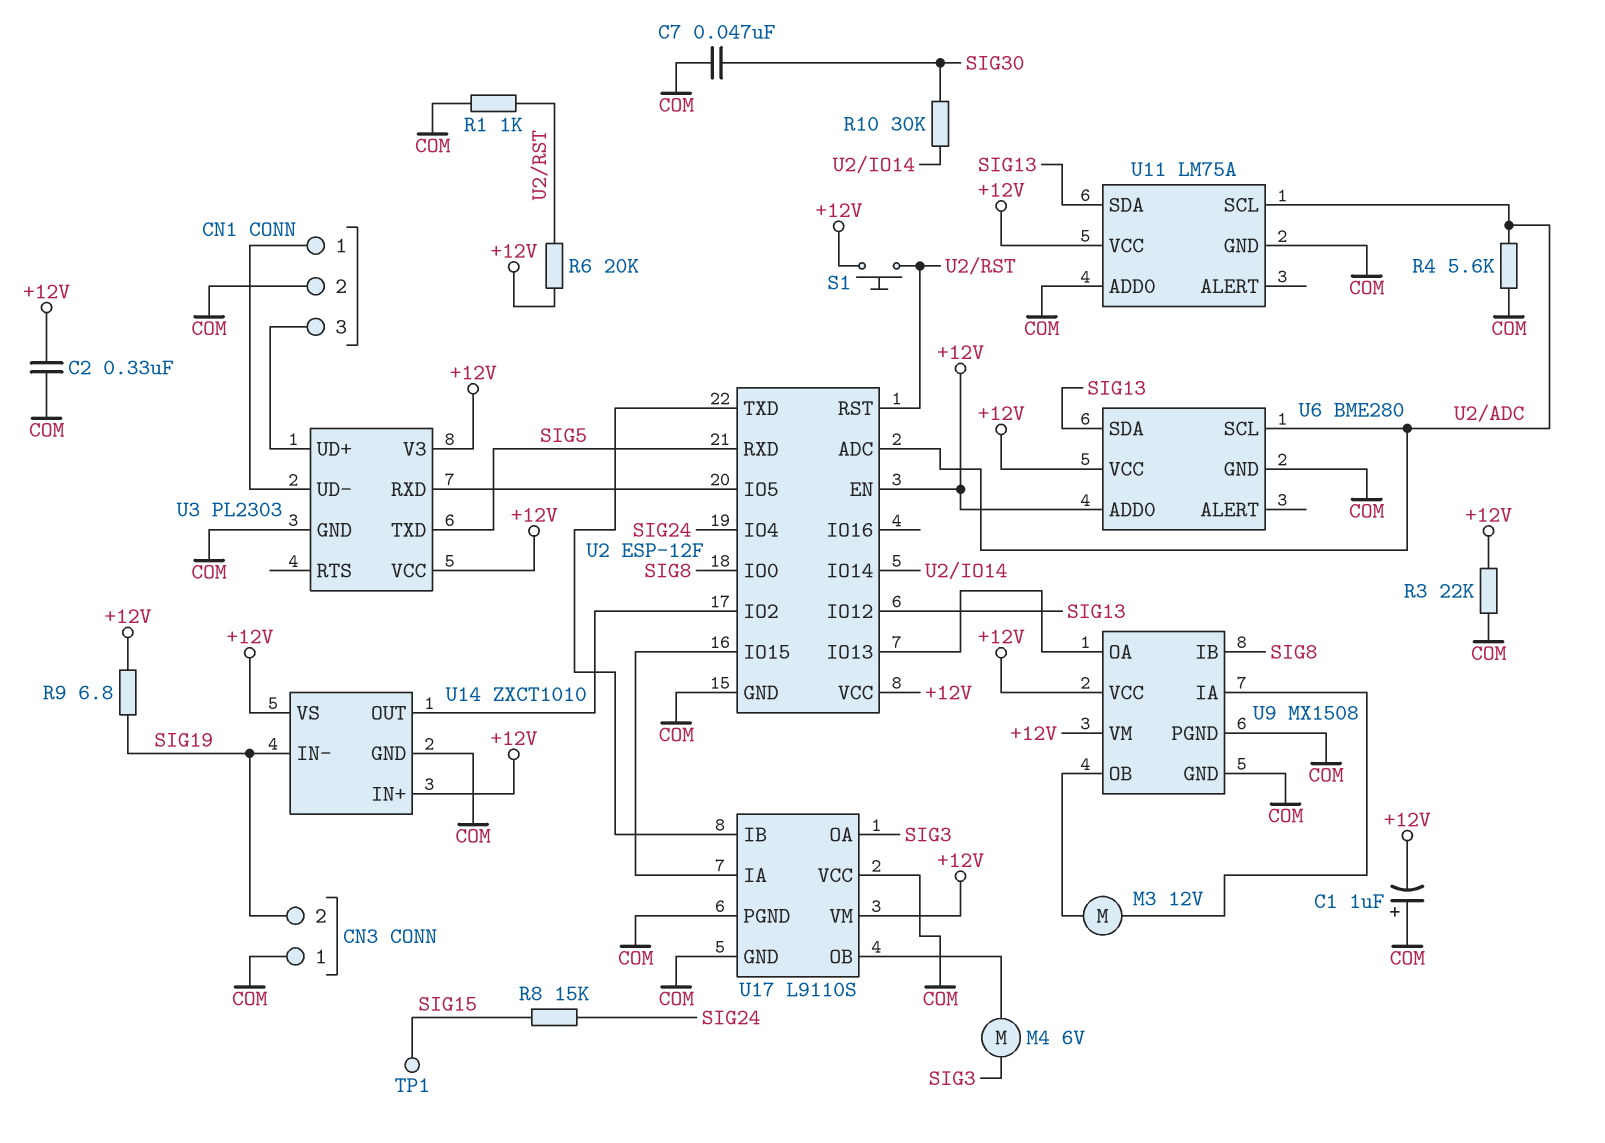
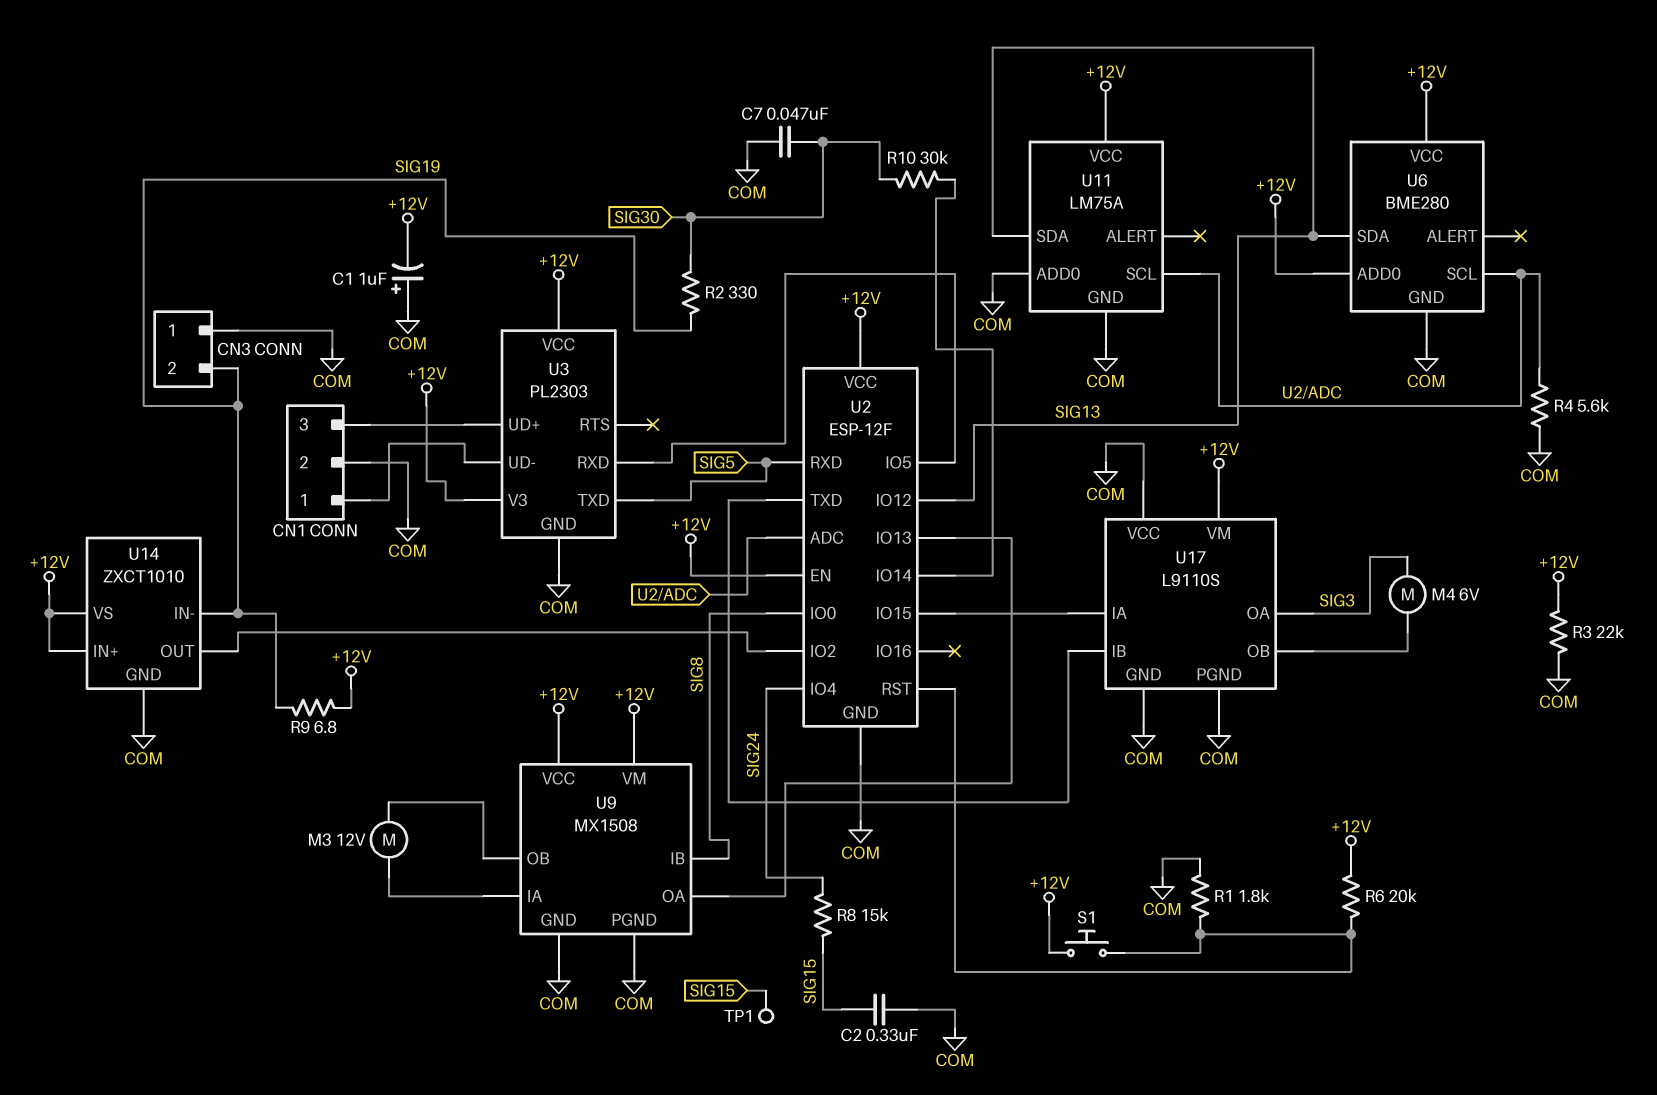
C2: 330nF (+12V, COM) -> 330nF (COM, SIG15)
R1: 1k (COM, U2/RST) -> 1.8k (COM, U2/RST)
R2: none -> 330 (SIG19, SIG30)

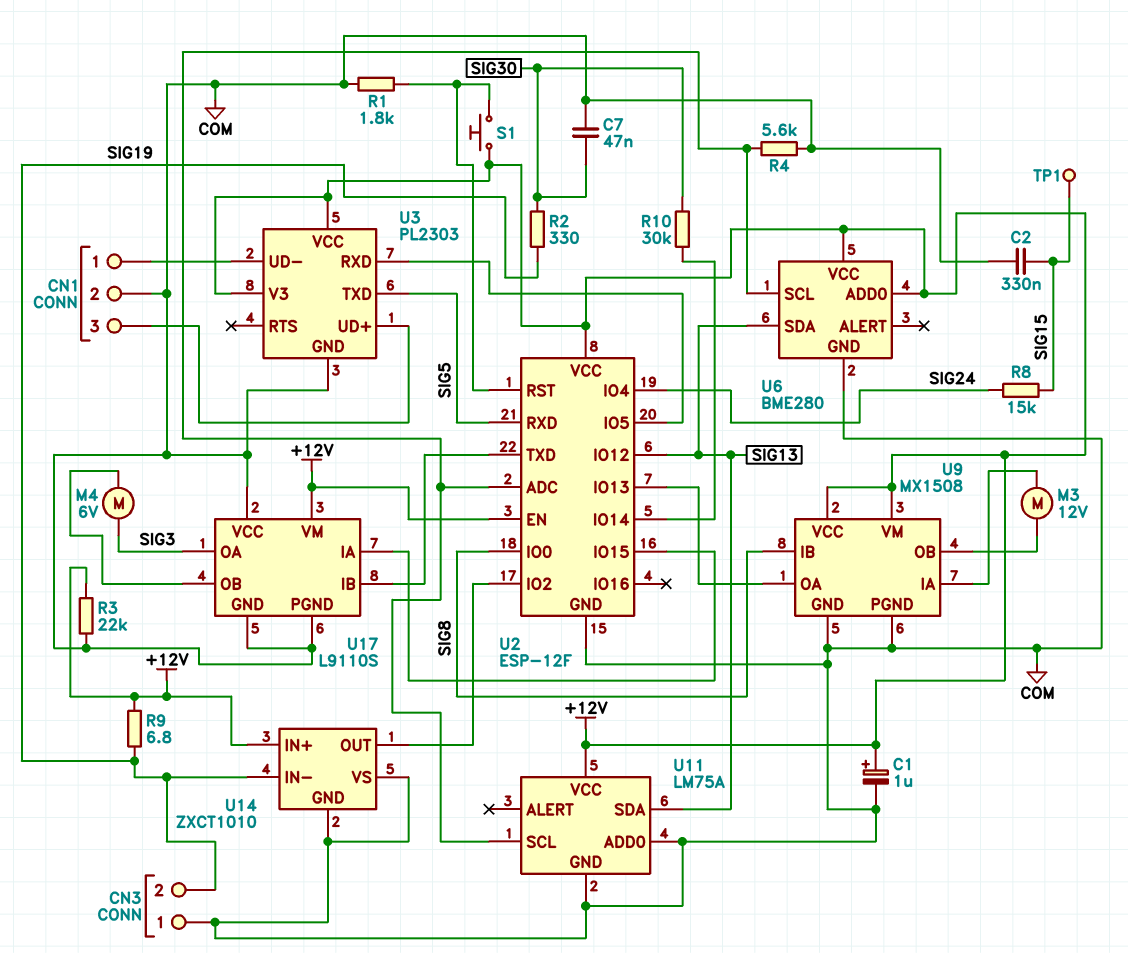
C1: 1uF (plus COM, minus +12V) -> 1uF (plus +12V, minus COM)
R6: 20k (+12V, U2/RST) -> none
U14 pin VS: +12V -> COM

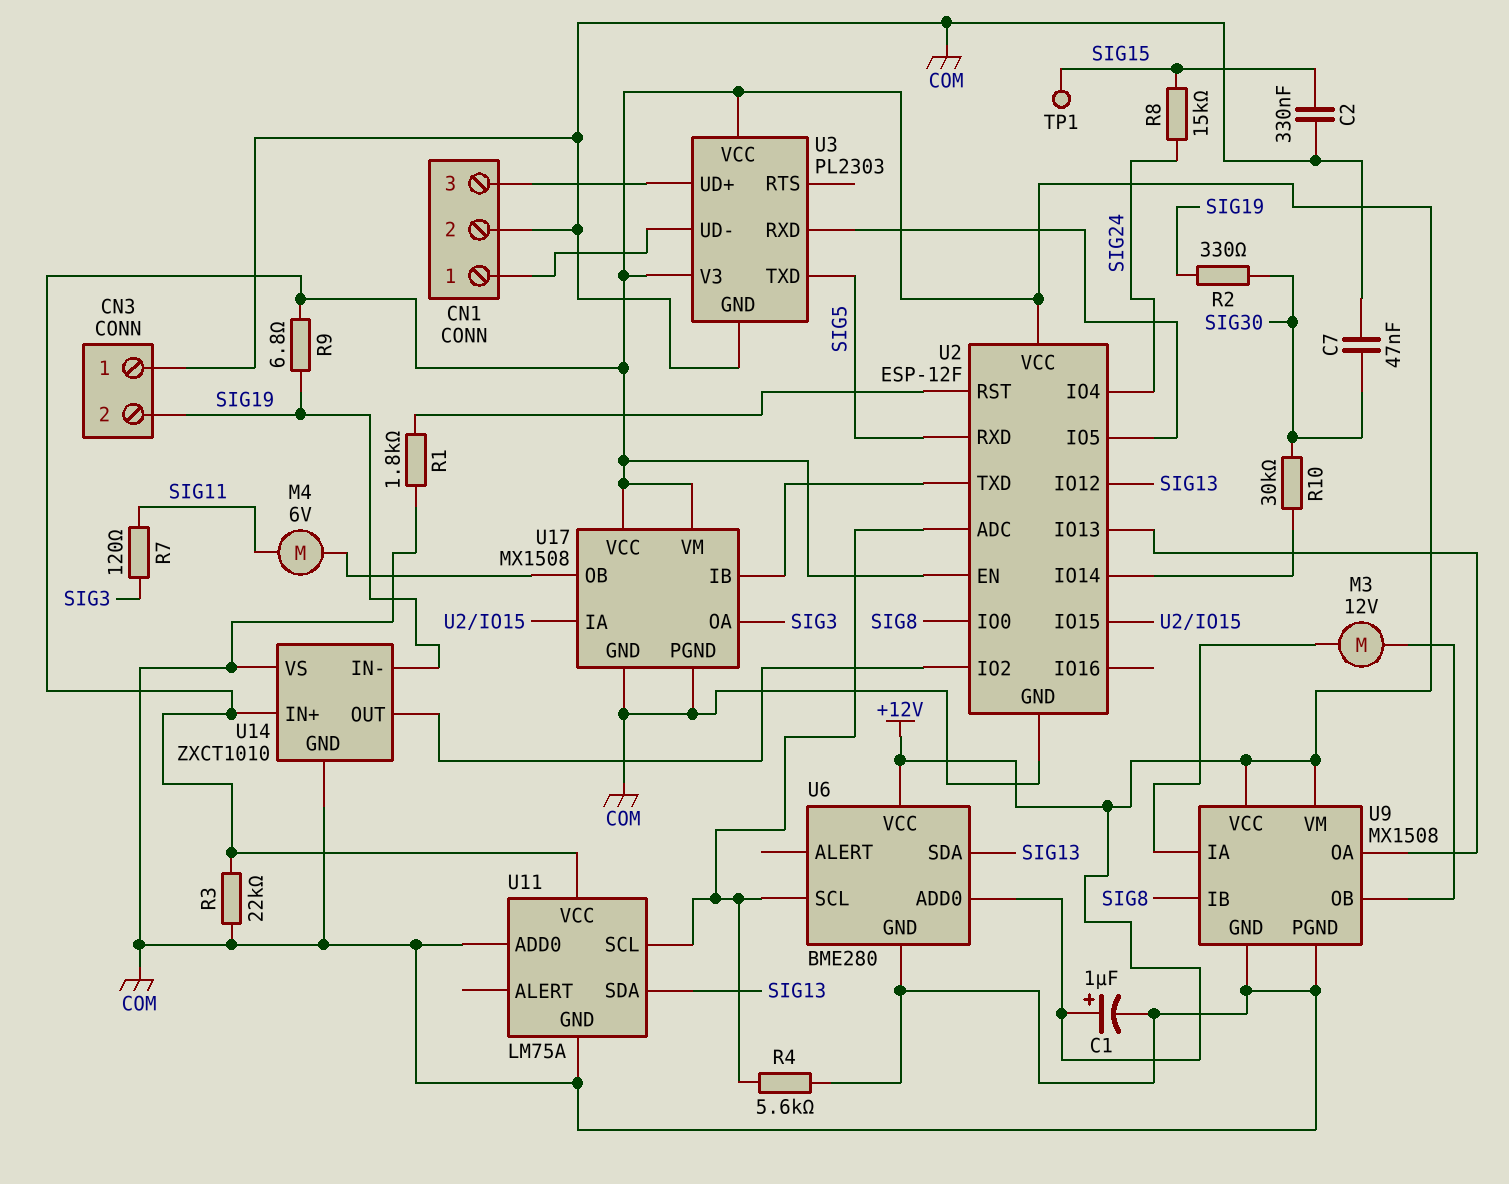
M4: motor 6V (SIG3, U17/OB) -> motor 6V (SIG11, U17/OB)
R7: none -> 120 (SIG3, SIG11)
S1: button (+12V, U2/RST) -> none
U17: L9110S -> MX1508
U17 pin VCC: COM -> +12V

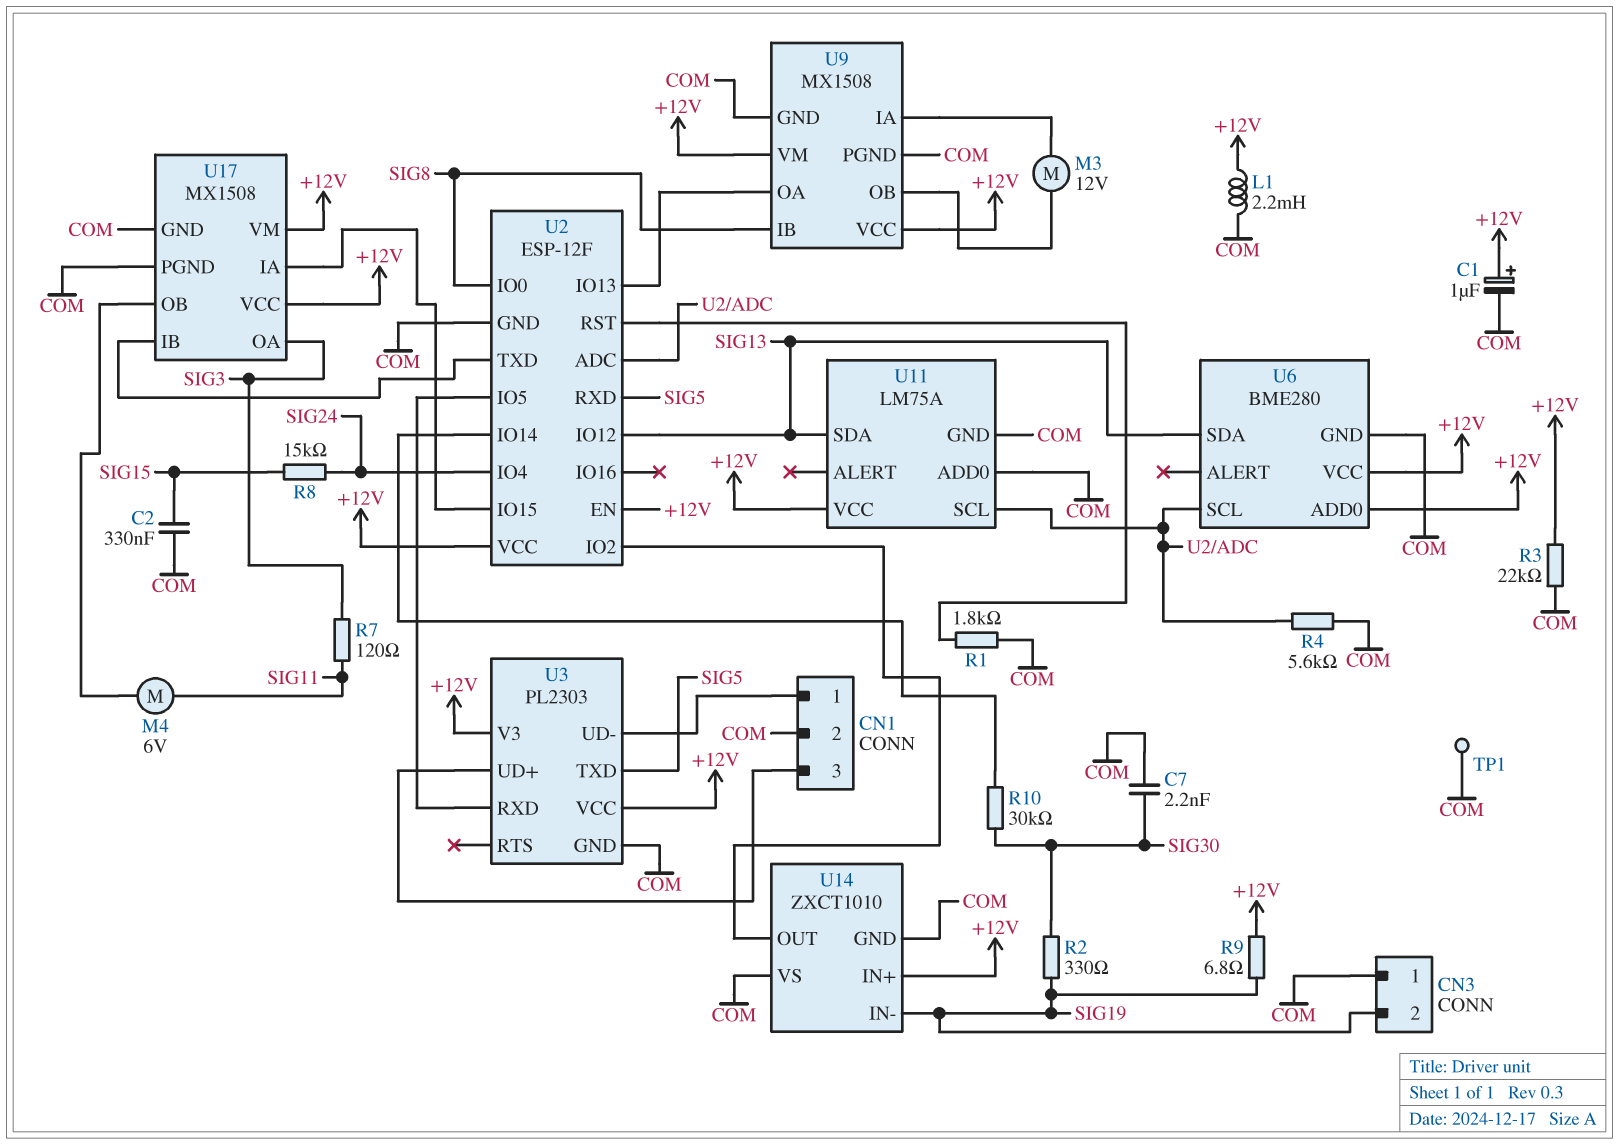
C7: 47nF (COM, SIG30) -> 2.2nF (COM, SIG30)
L1: none -> 2.2mH (+12V, COM)
TP1: test point (SIG15) -> test point (COM)

